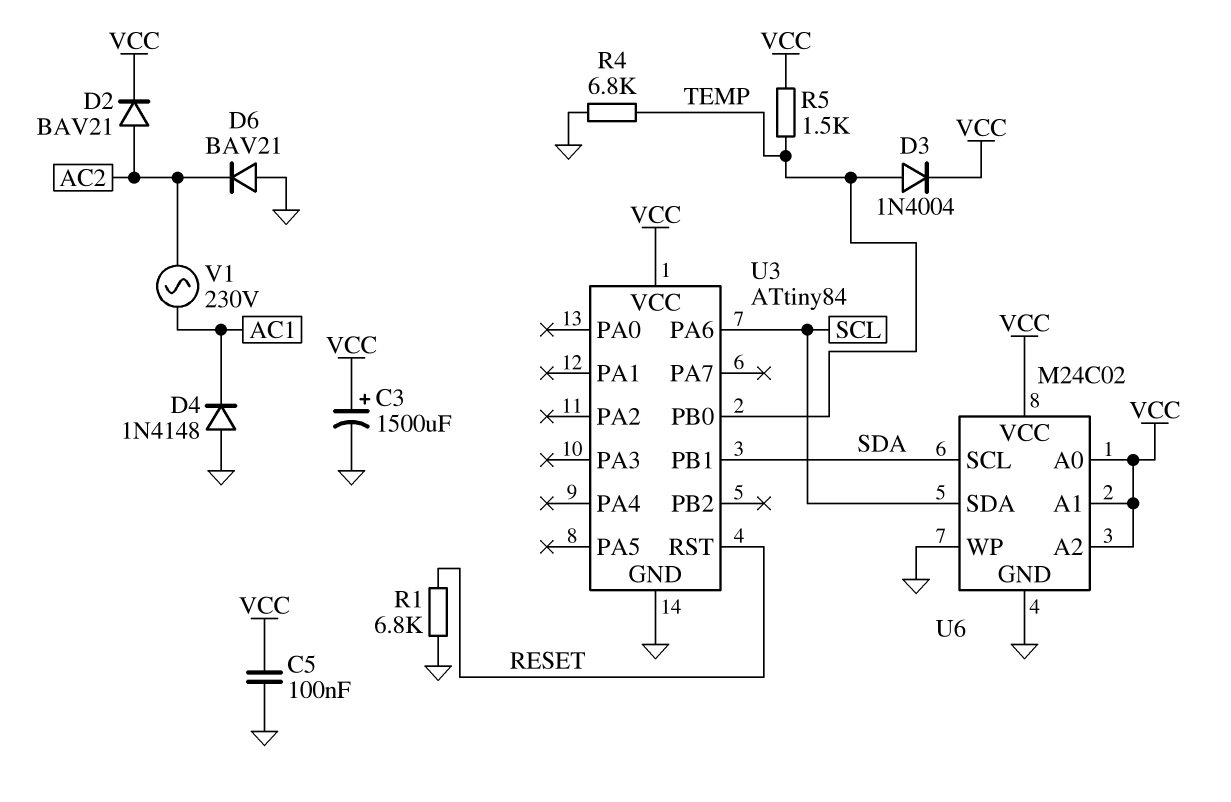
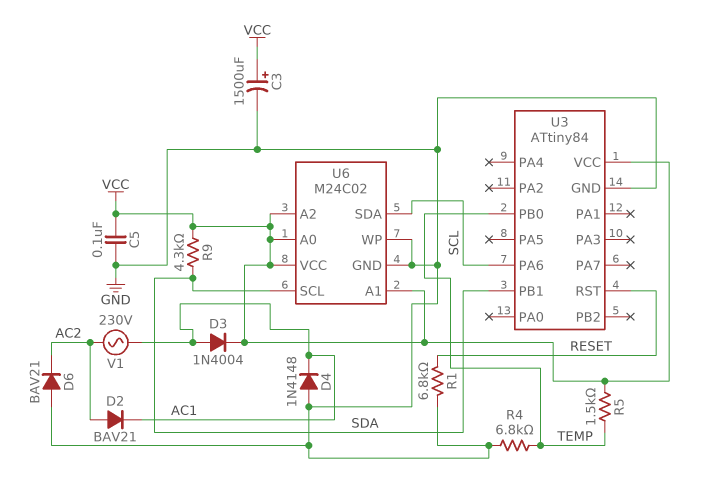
D2: diode BAV21 (A AC2, K VCC) -> diode BAV21 (A AC2, K AC1)
D3: diode 1N4004 (A TEMP, K VCC) -> diode 1N4004 (A AC1, K VCC)
R9: none -> 4.3k (SDA, VCC)

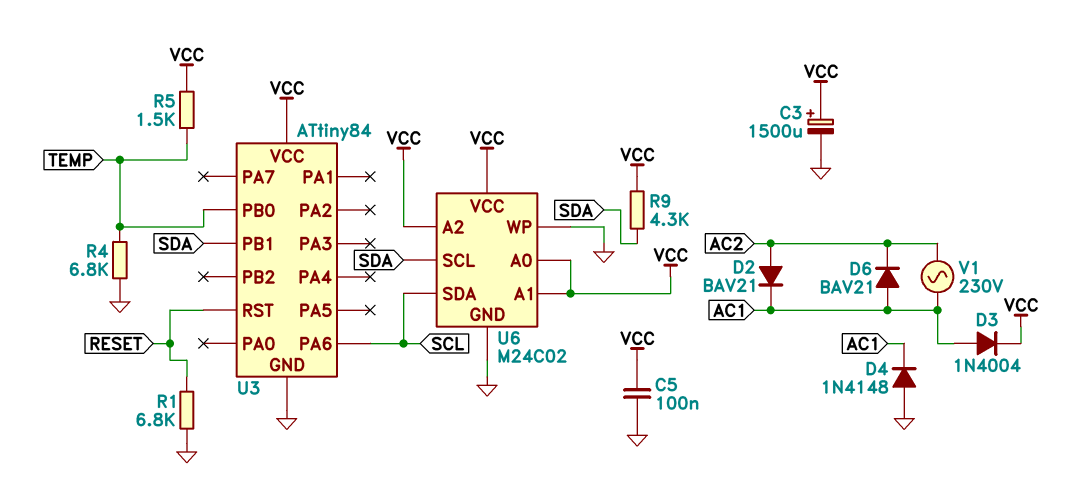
D6: diode BAV21 (A GND, K AC2) -> diode BAV21 (A AC1, K AC2)

